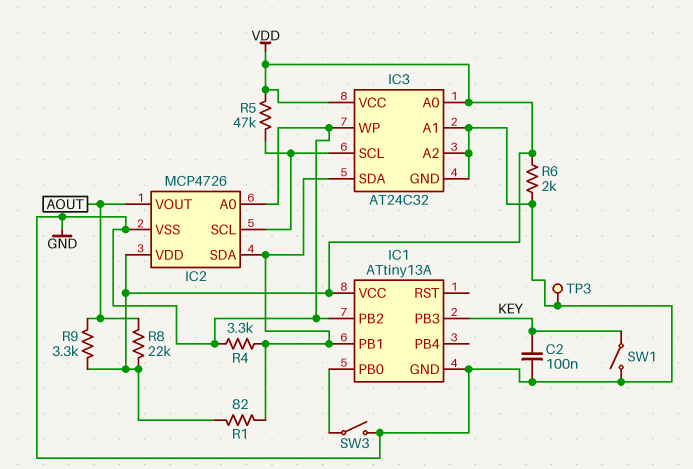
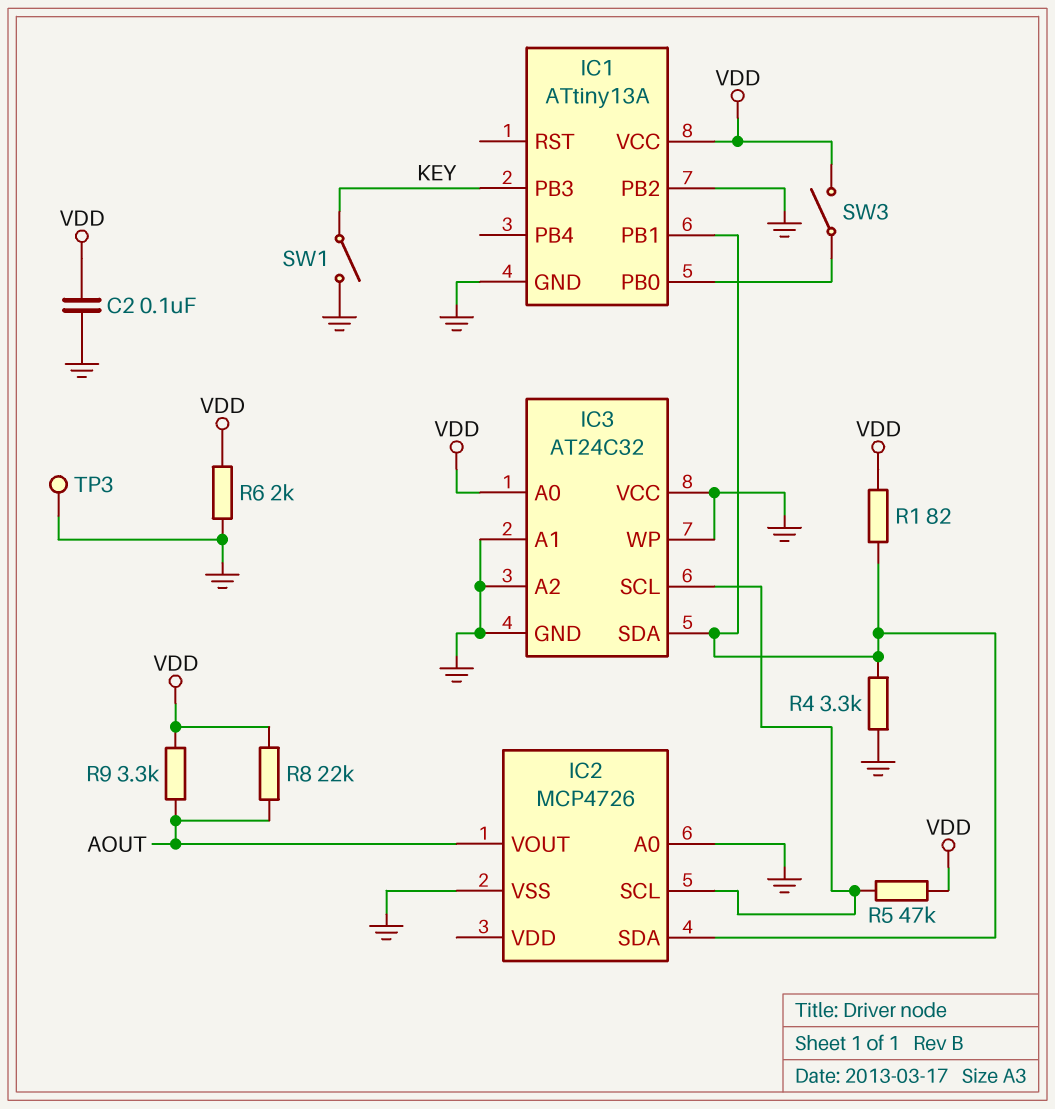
C2: 100nF (GND, KEY) -> 100nF (GND, VDD)
IC2 pin VDD: VDD -> none
IC3 pin VCC: VDD -> GND
SW3: switch (GND, IC1/PB0) -> switch (IC1/PB0, VDD)

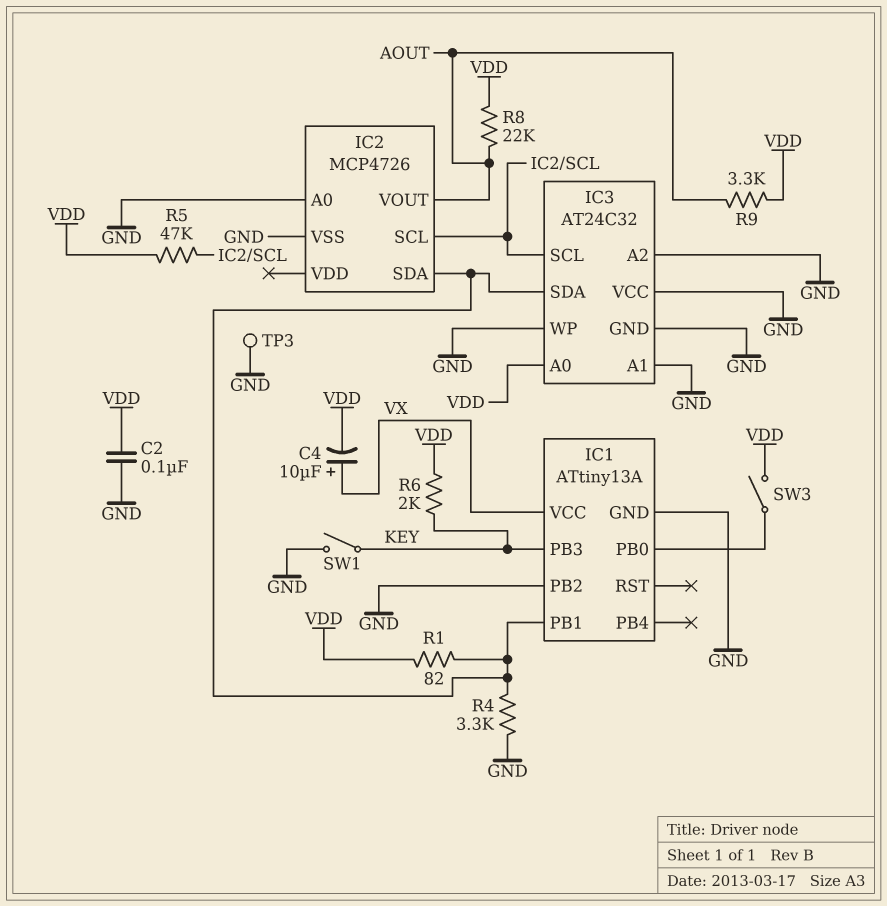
C4: none -> 10uF (plus VX, minus VDD)
IC1 pin VCC: VDD -> VX
R6: 2k (GND, VDD) -> 2k (KEY, VDD)

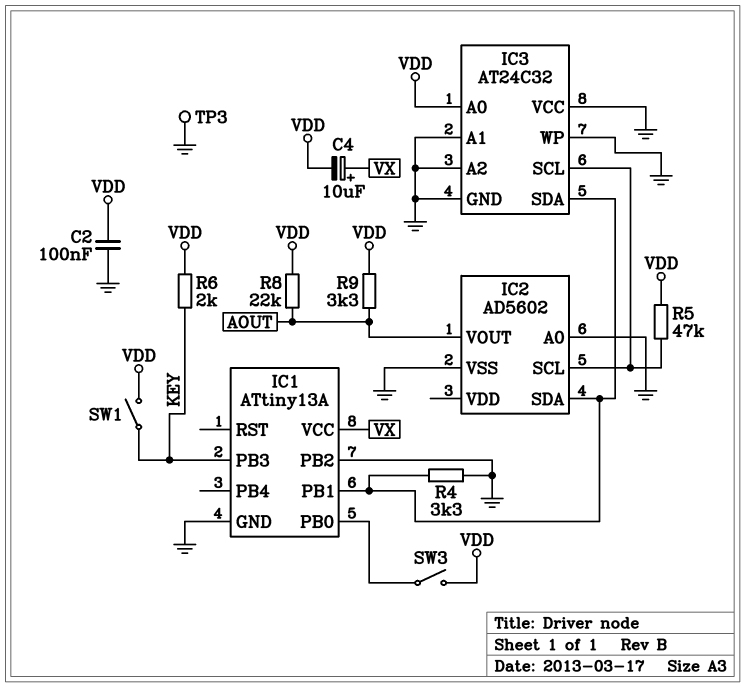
IC2: MCP4726 -> AD5602
R1: 82 (IC1/PB1, VDD) -> none
SW1: switch (GND, KEY) -> switch (KEY, VDD)

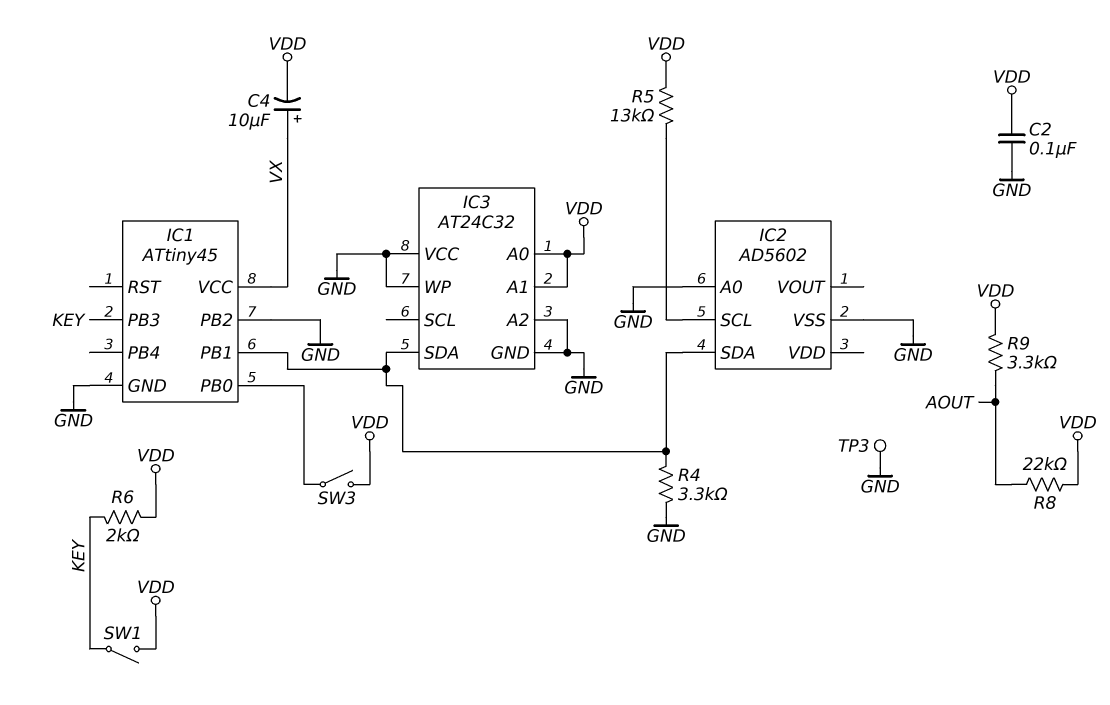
IC1: ATtiny13A -> ATtiny45
IC2 pin VOUT: AOUT -> none
IC3 pin A1: GND -> VDD
IC3 pin SCL: IC2/SCL -> none
R5: 47k (IC2/SCL, VDD) -> 13k (IC2/SCL, VDD)

